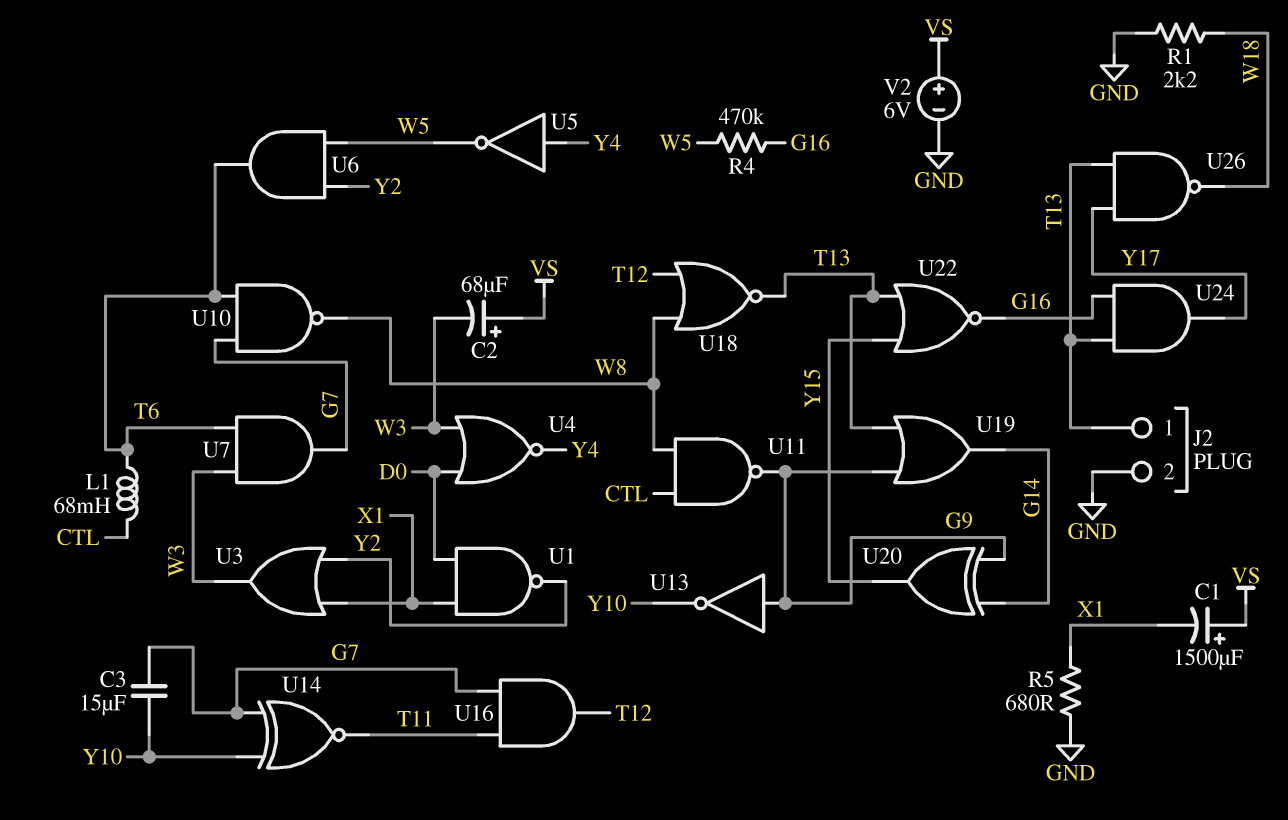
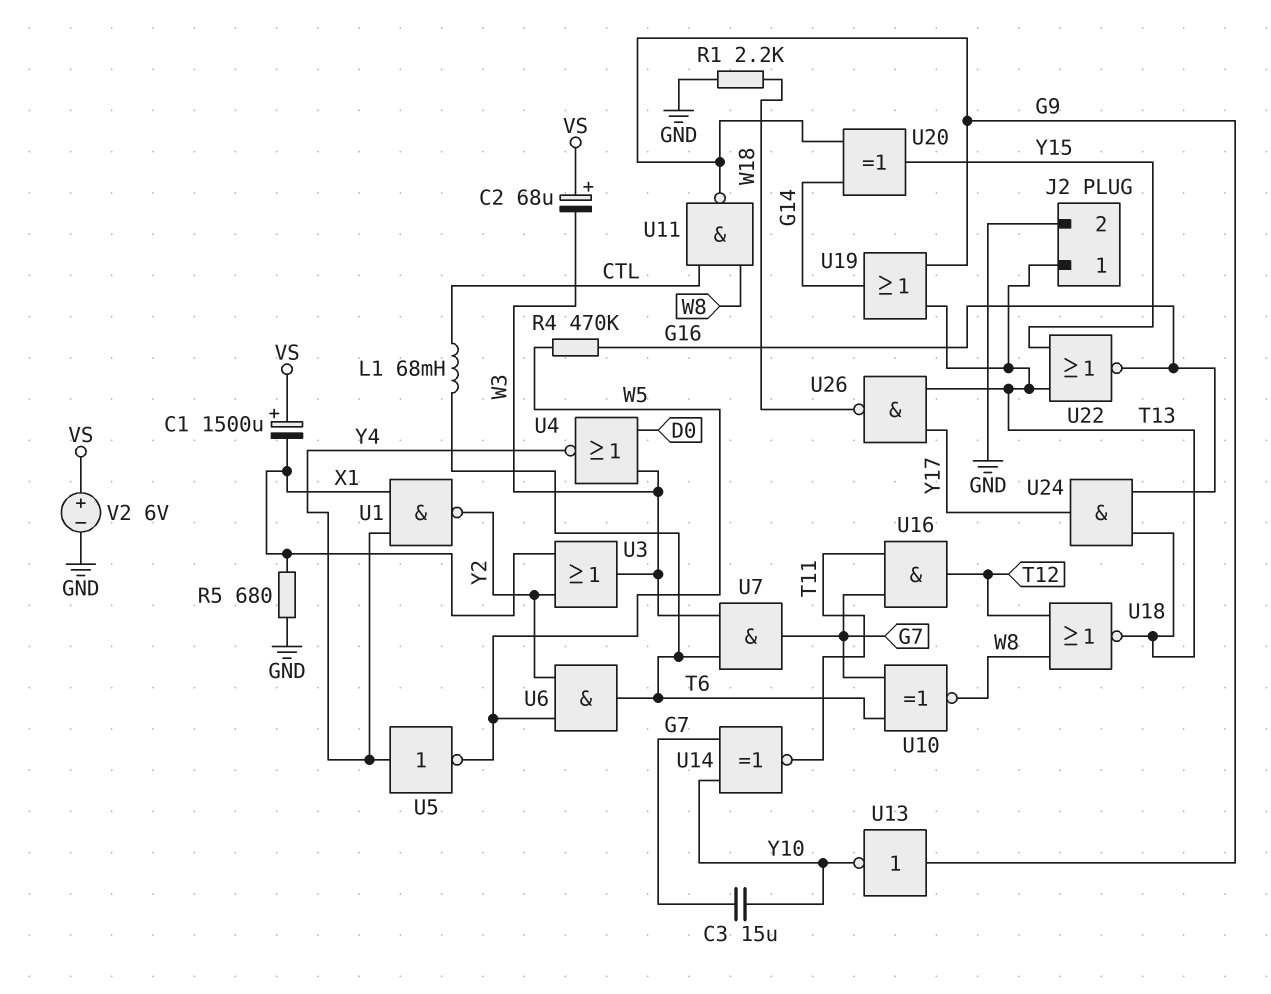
U1: NAND (in D0, in X1, out Y2) -> NAND (in X1, in Y4, out Y2)
U10: NAND (in G7, in T6, out W8) -> XNOR (in G7, in T6, out W8)

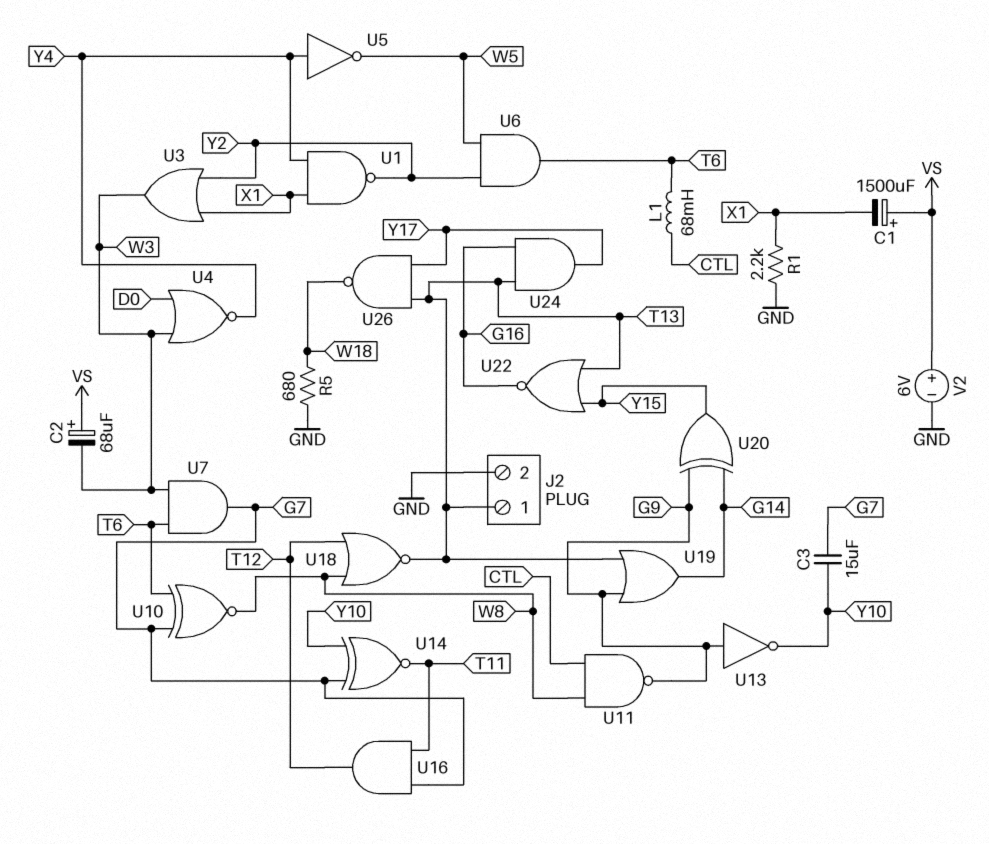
R1: 2.2k (GND, W18) -> 2.2k (GND, X1)
R4: 470k (G16, W5) -> none
R5: 680 (GND, X1) -> 680 (GND, W18)

